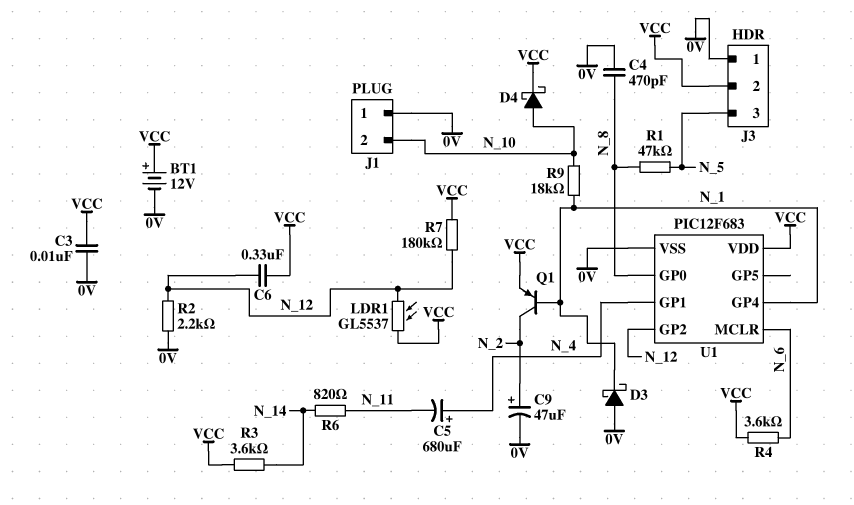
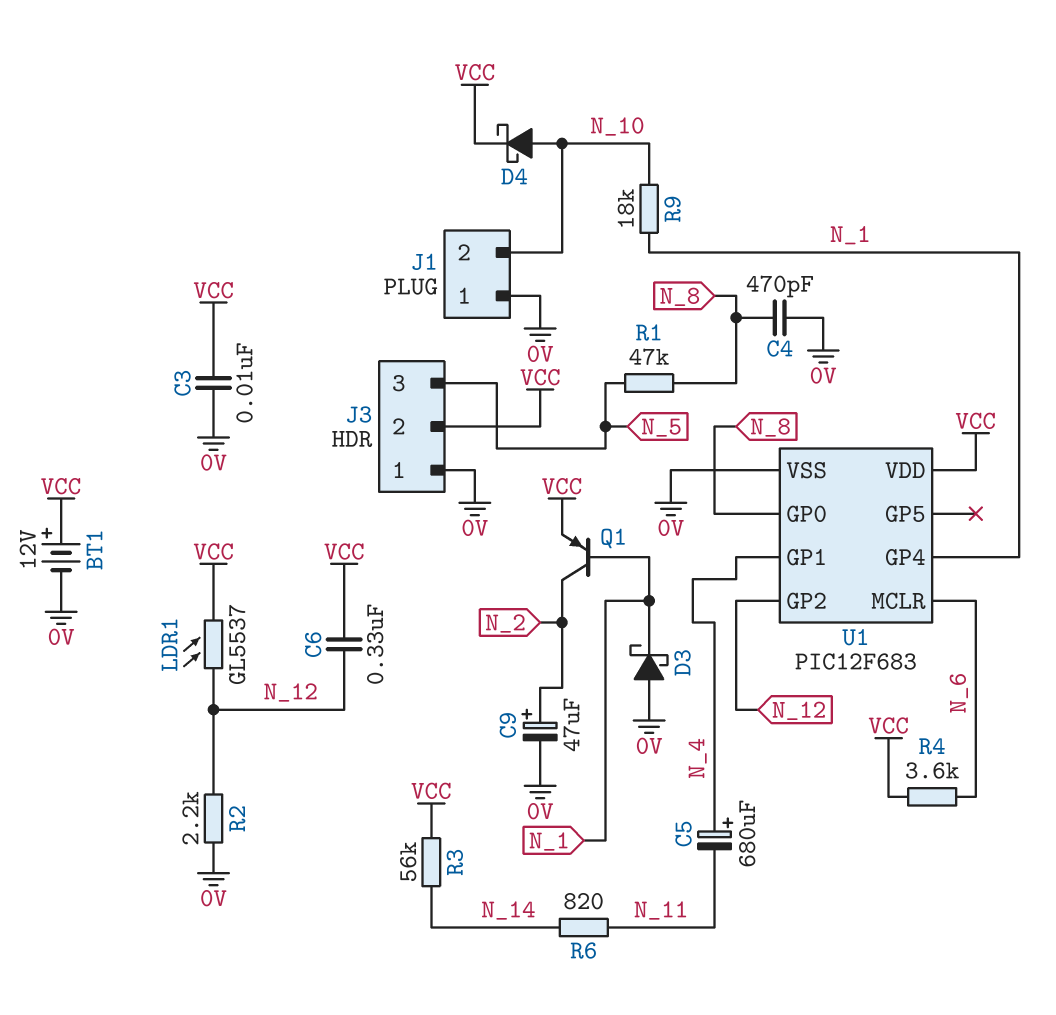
R3: 3.6k (N_14, VCC) -> 56k (N_14, VCC)
R7: 180k (N_12, VCC) -> none

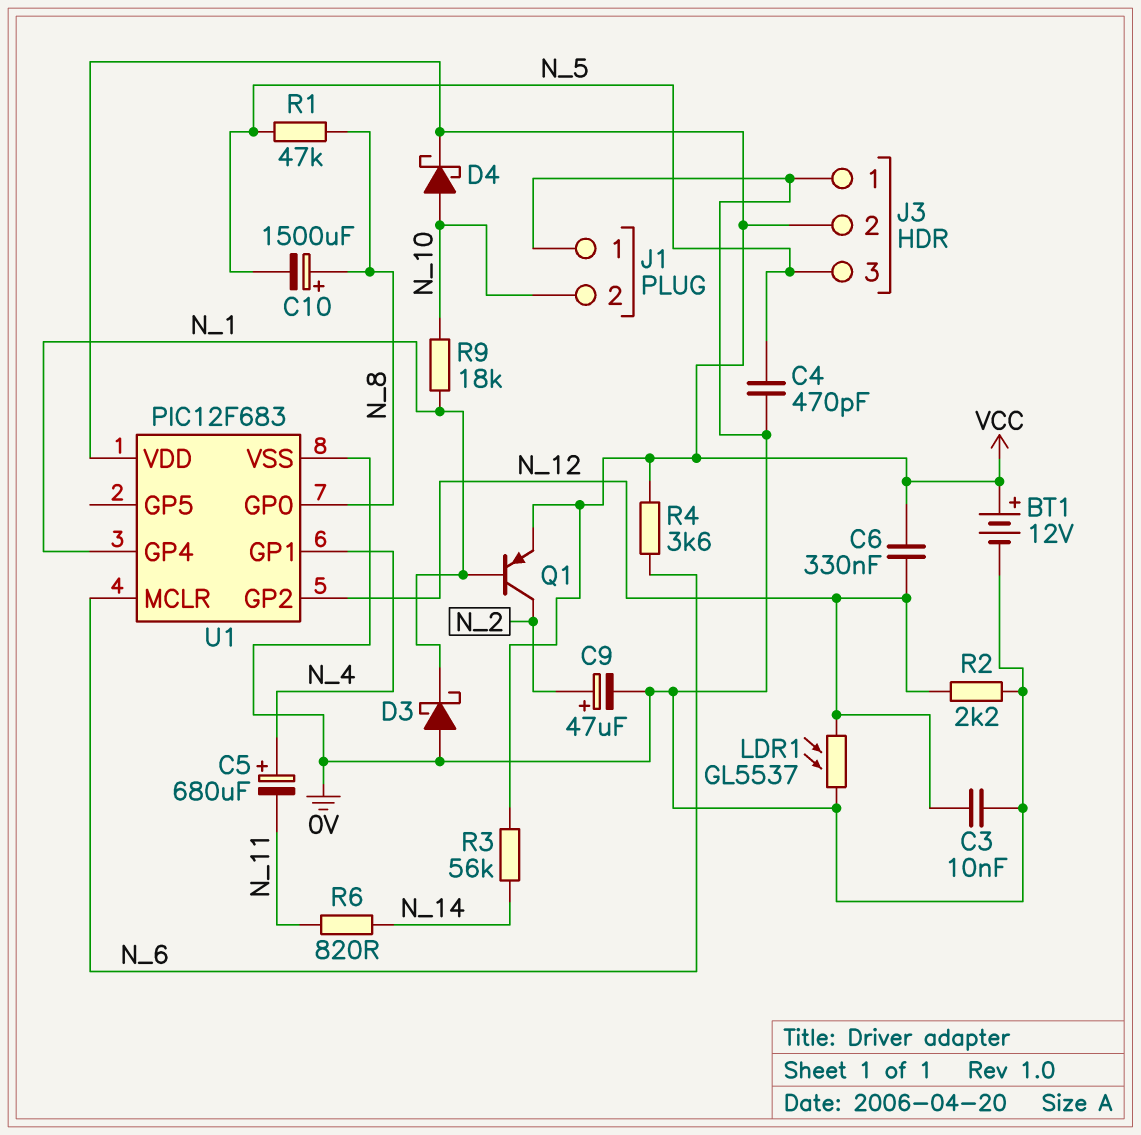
C3: 10nF (0V, VCC) -> 10nF (0V, N_12)
C4: 470pF (0V, N_8) -> 470pF (0V, N_5)
C10: none -> 1500uF (plus N_8, minus N_5)
LDR1: GL5537 (N_12, VCC) -> GL5537 (0V, N_12)

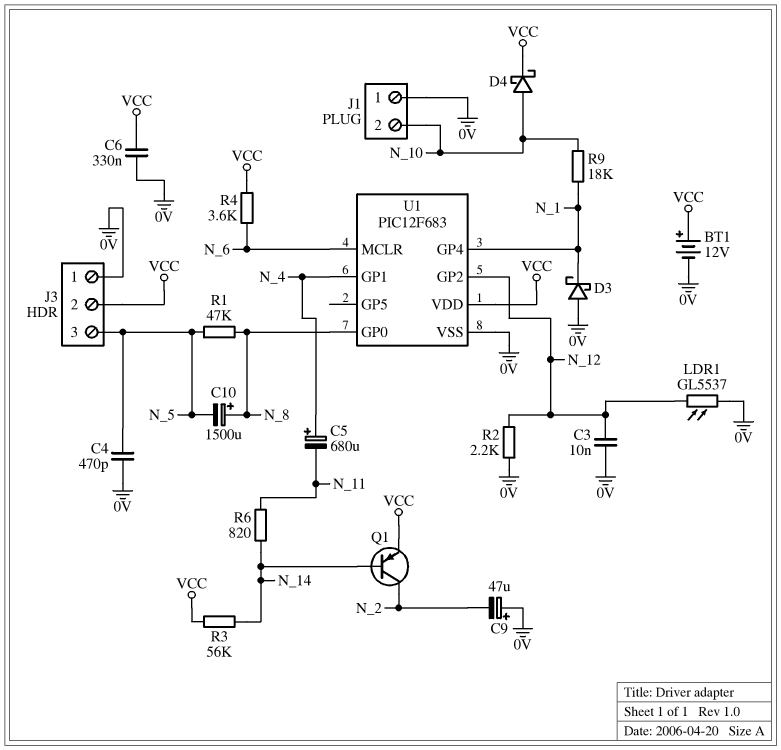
C6: 330nF (N_12, VCC) -> 330nF (0V, VCC)
C9: 47uF (plus N_2, minus 0V) -> 47uF (plus 0V, minus N_2)
Q1: PNP (B N_1, C N_2, E VCC) -> PNP (B N_14, C N_2, E VCC)

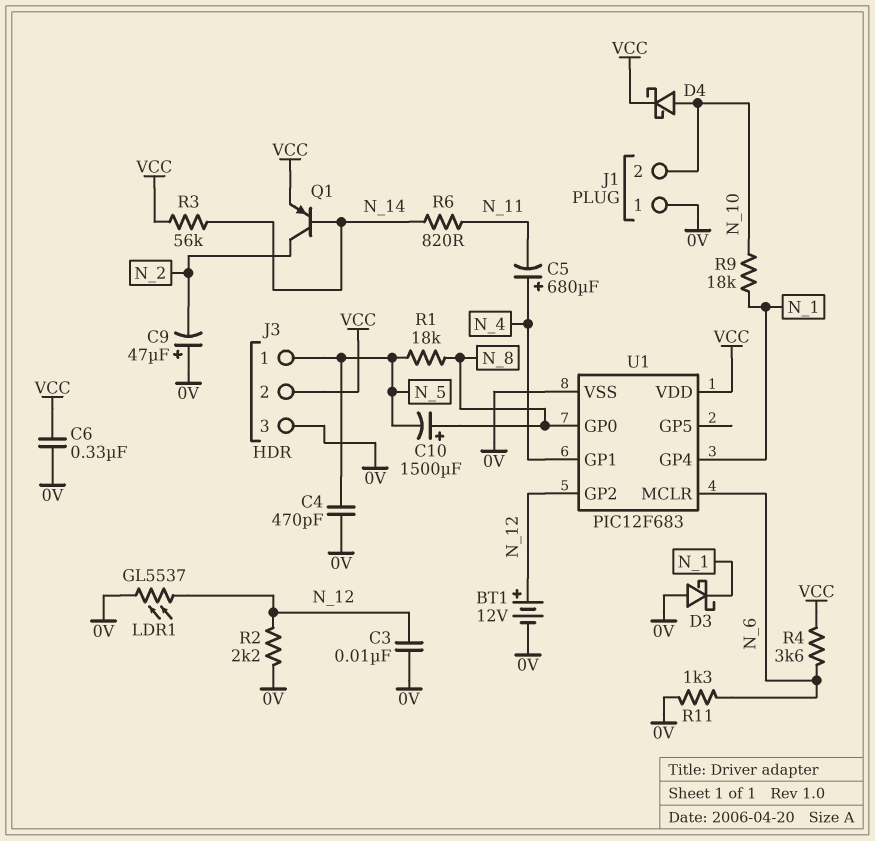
BT1: 12V (plus VCC, minus 0V) -> 12V (plus N_12, minus 0V)
J3 pin 1: 0V -> N_5
J3 pin 3: N_5 -> 0V
R1: 47k (N_5, N_8) -> 18k (N_5, N_8)
R11: none -> 1.3k (0V, N_6)

